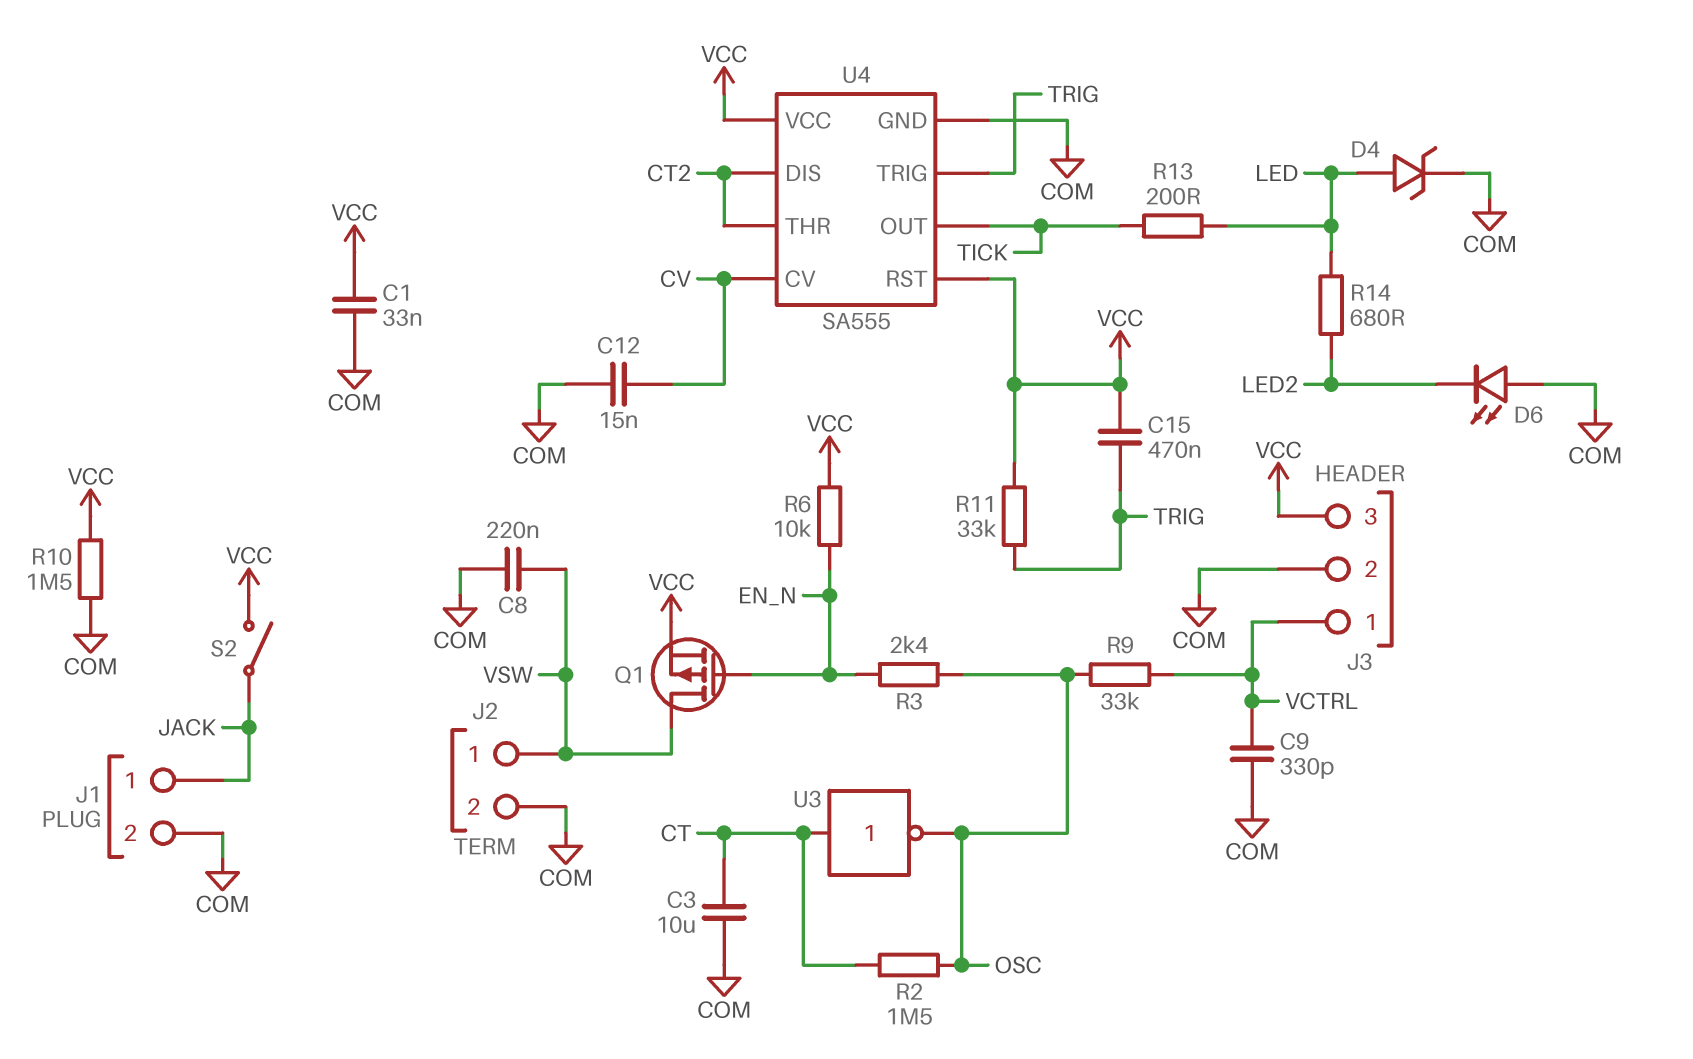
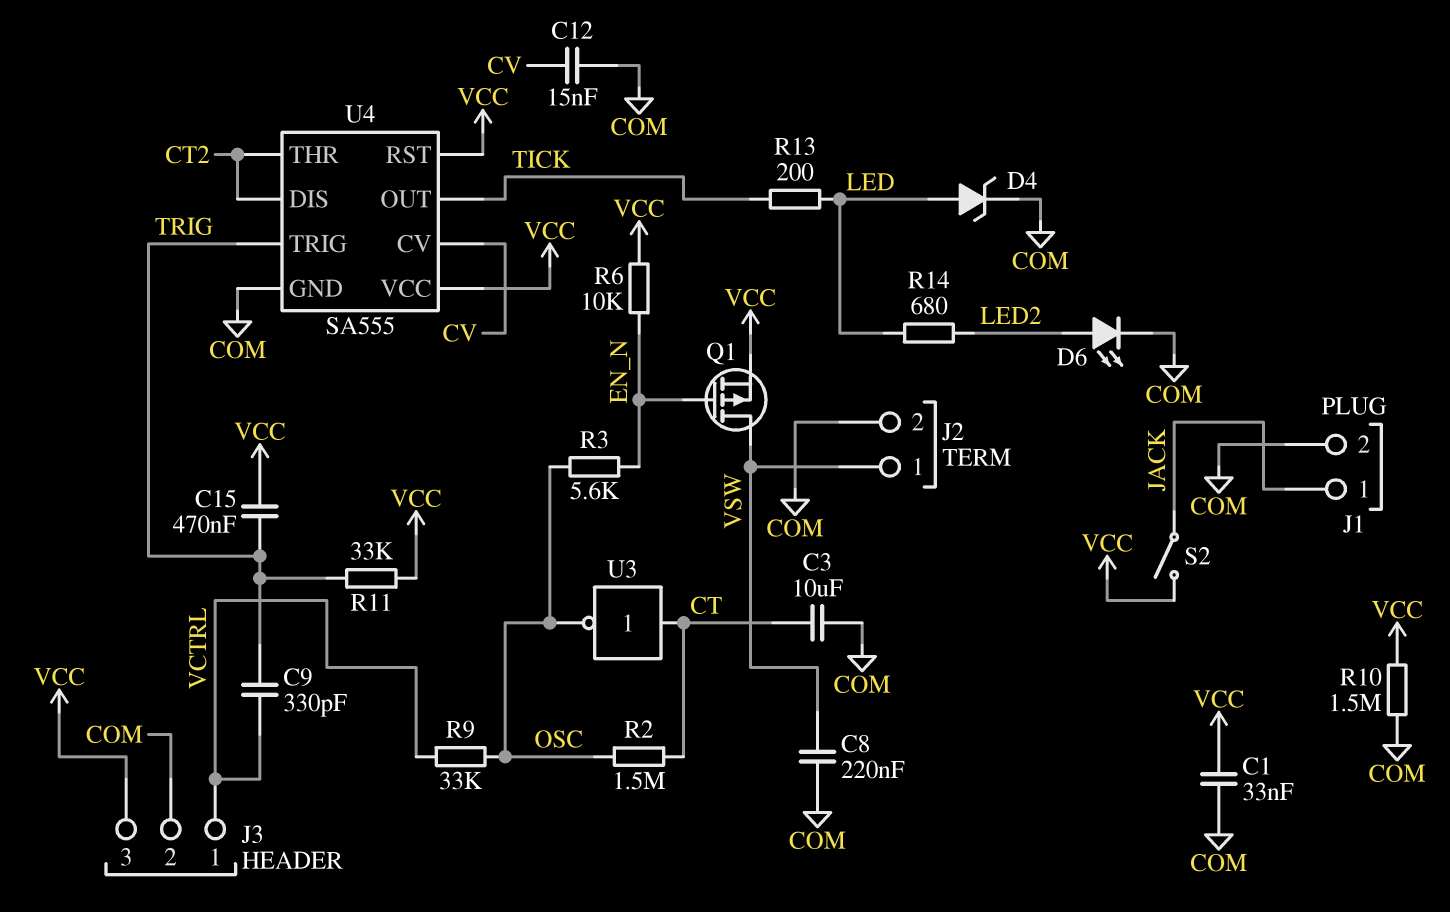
C9: 330pF (COM, VCTRL) -> 330pF (TRIG, VCTRL)
D6: LED (A COM, K LED2) -> LED (A LED2, K COM)
R3: 2.4k (EN_N, OSC) -> 5.6k (EN_N, OSC)

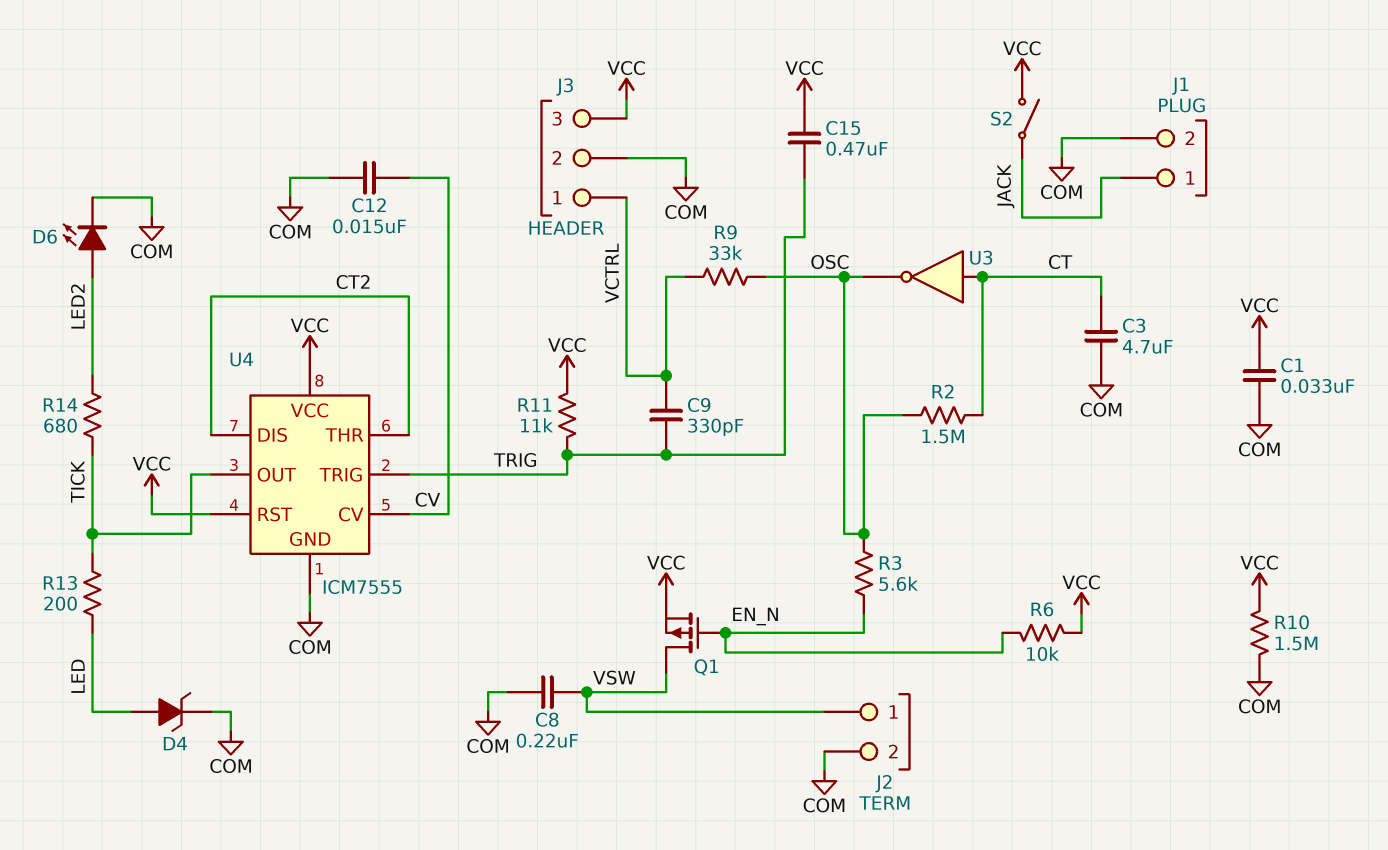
C3: 10uF (COM, CT) -> 4.7uF (COM, CT)
R11: 33k (TRIG, VCC) -> 11k (TRIG, VCC)
R14: 680 (LED, LED2) -> 680 (LED2, TICK)
U4: SA555 -> ICM7555

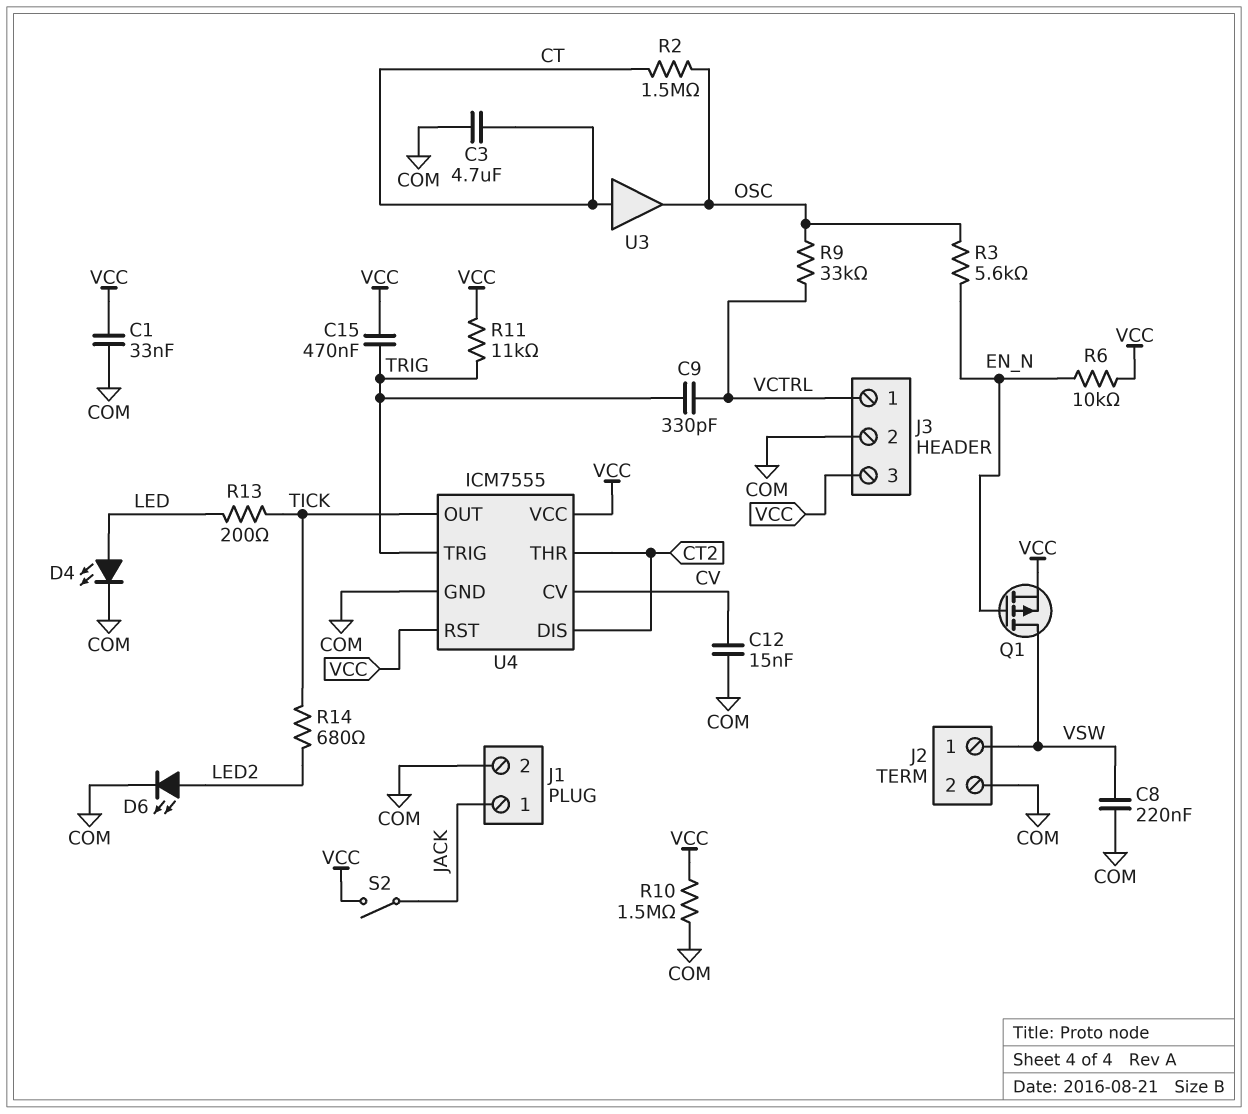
D4: zener (A LED, K COM) -> LED (A LED, K COM)
U3: NOT (in CT, out OSC) -> buffer (in CT, out OSC)

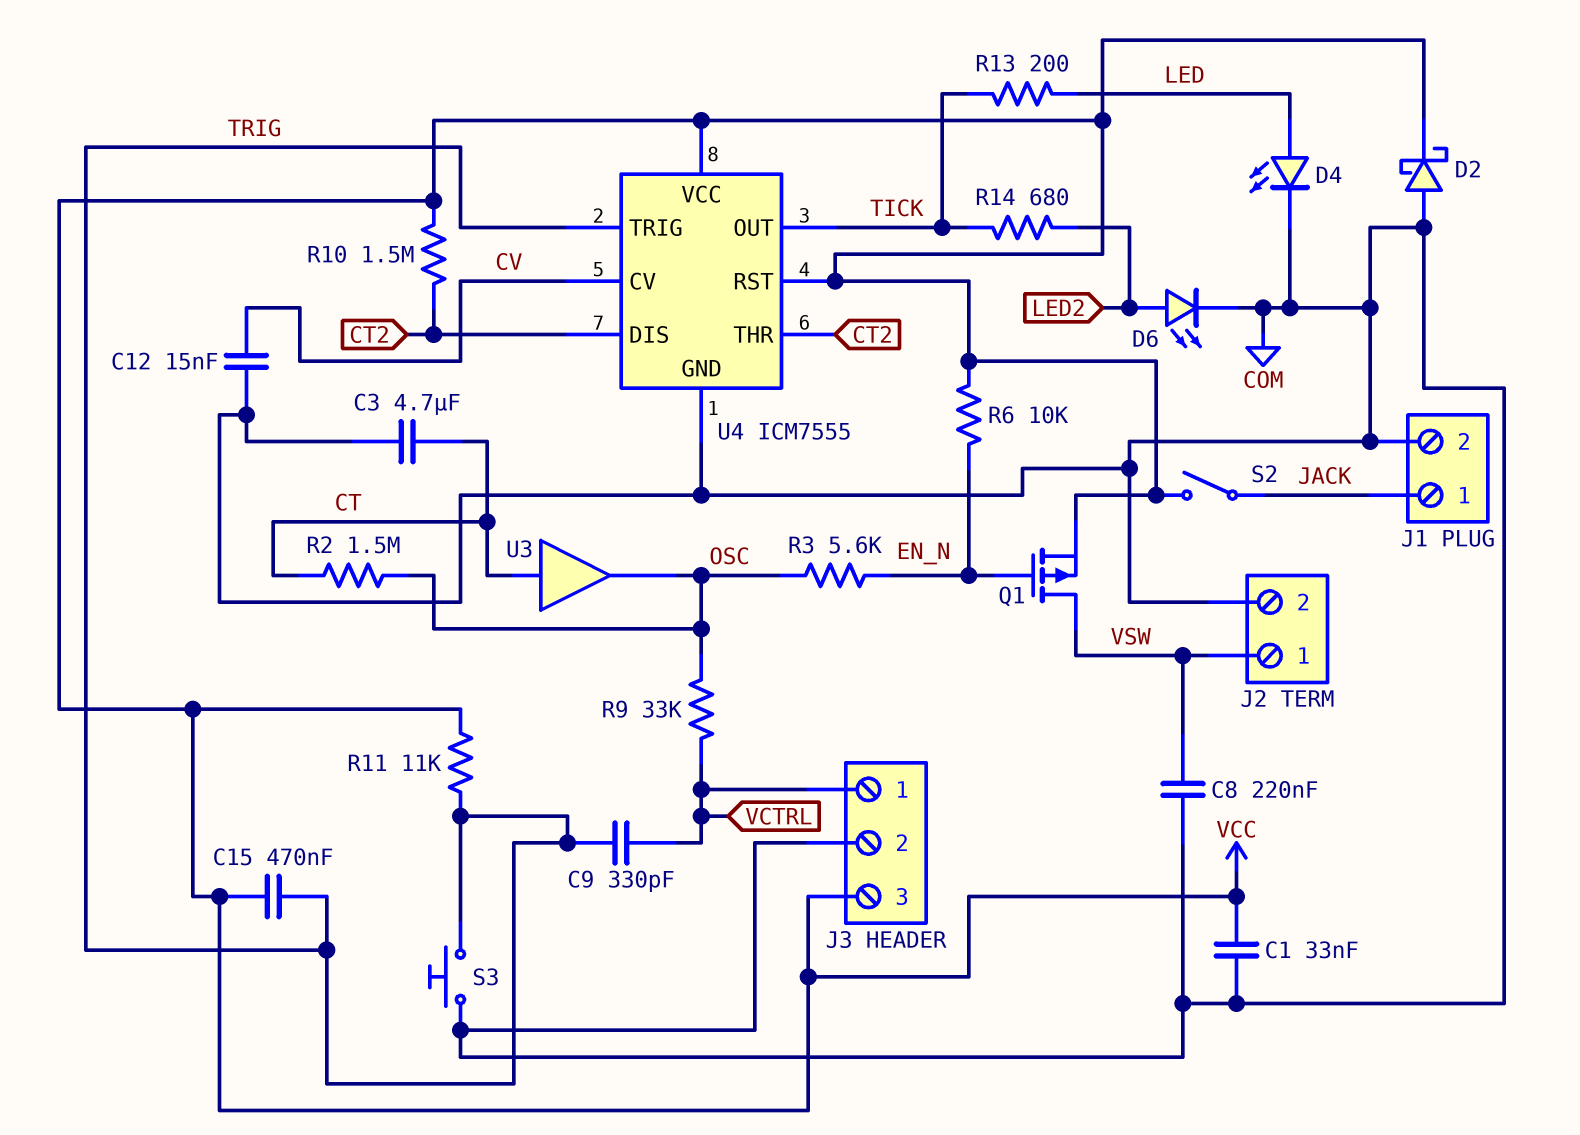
D2: none -> schottky (A COM, K VCC)
R10: 1.5M (COM, VCC) -> 1.5M (CT2, VCC)
S3: none -> button (COM, TRIG)

